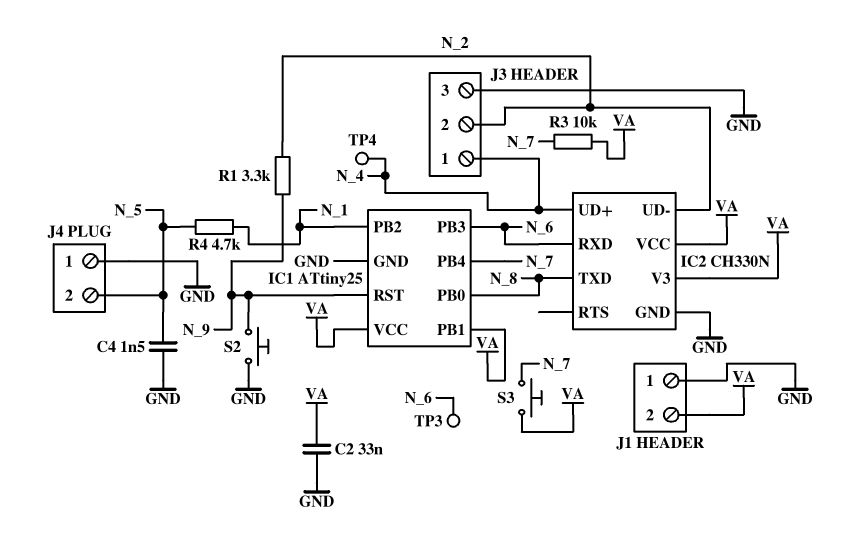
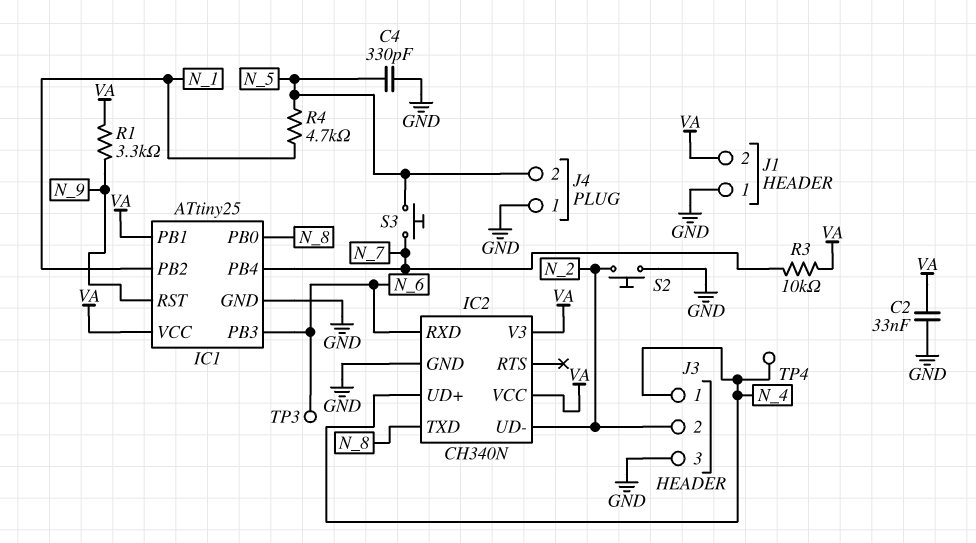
C4: 1.5nF (GND, N_5) -> 330pF (GND, N_5)
IC2: CH330N -> CH340N
R1: 3.3k (N_2, N_9) -> 3.3k (N_9, VA)
S2: button (GND, N_9) -> button (GND, N_2)
S3: button (N_7, VA) -> button (N_5, N_7)

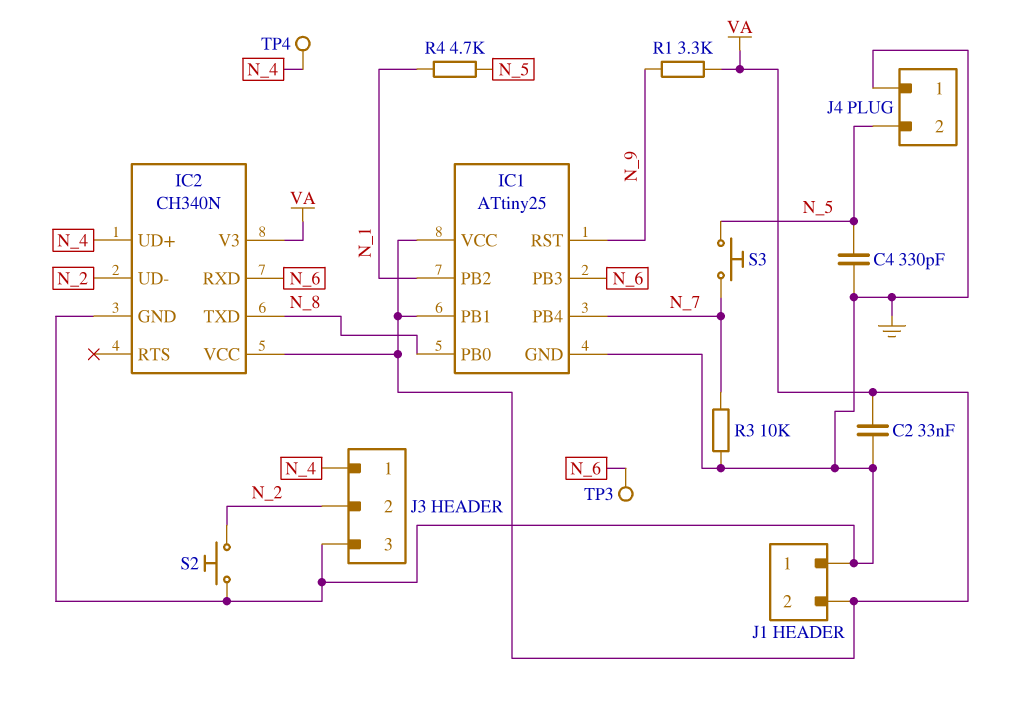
R3: 10k (N_7, VA) -> 10k (GND, N_7)

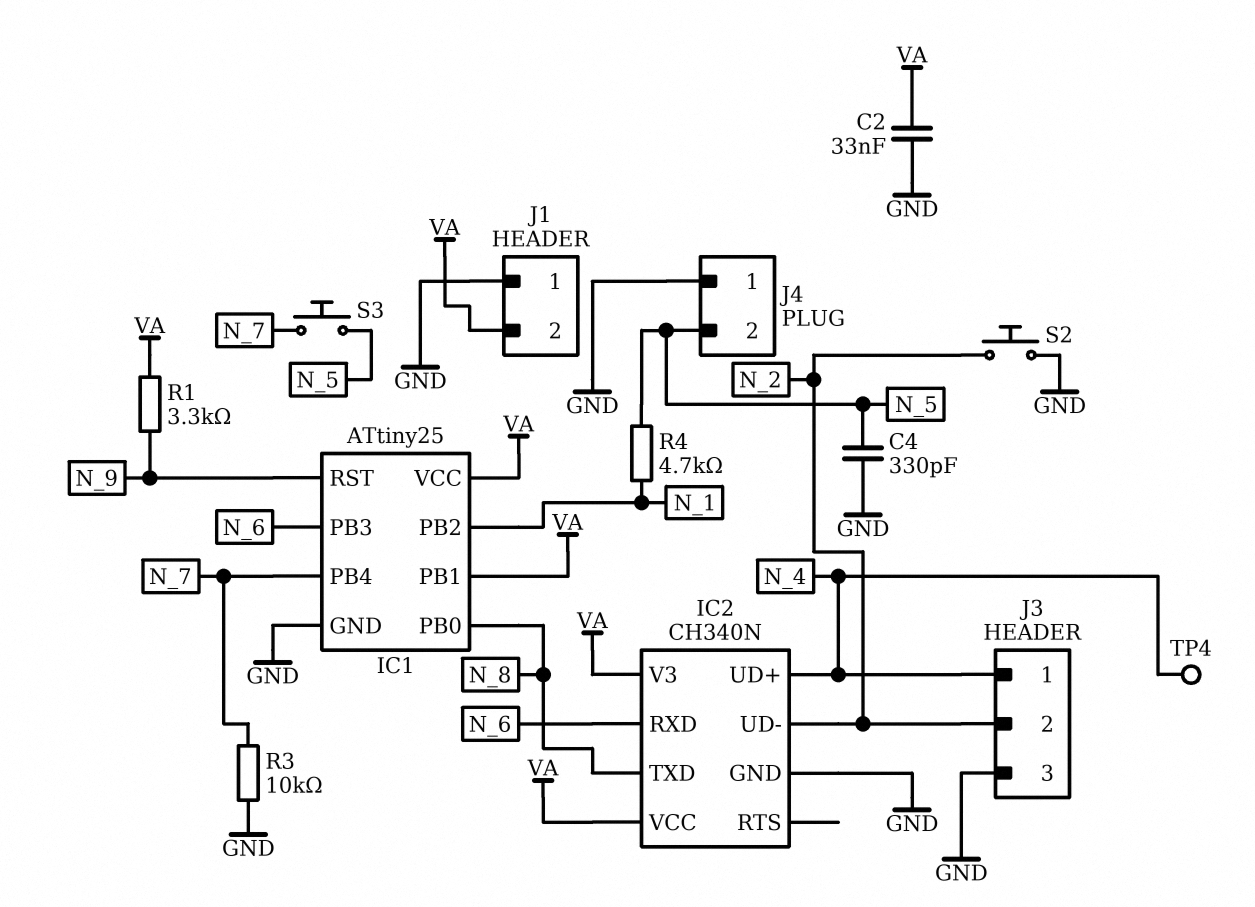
TP3: test point (N_6) -> none

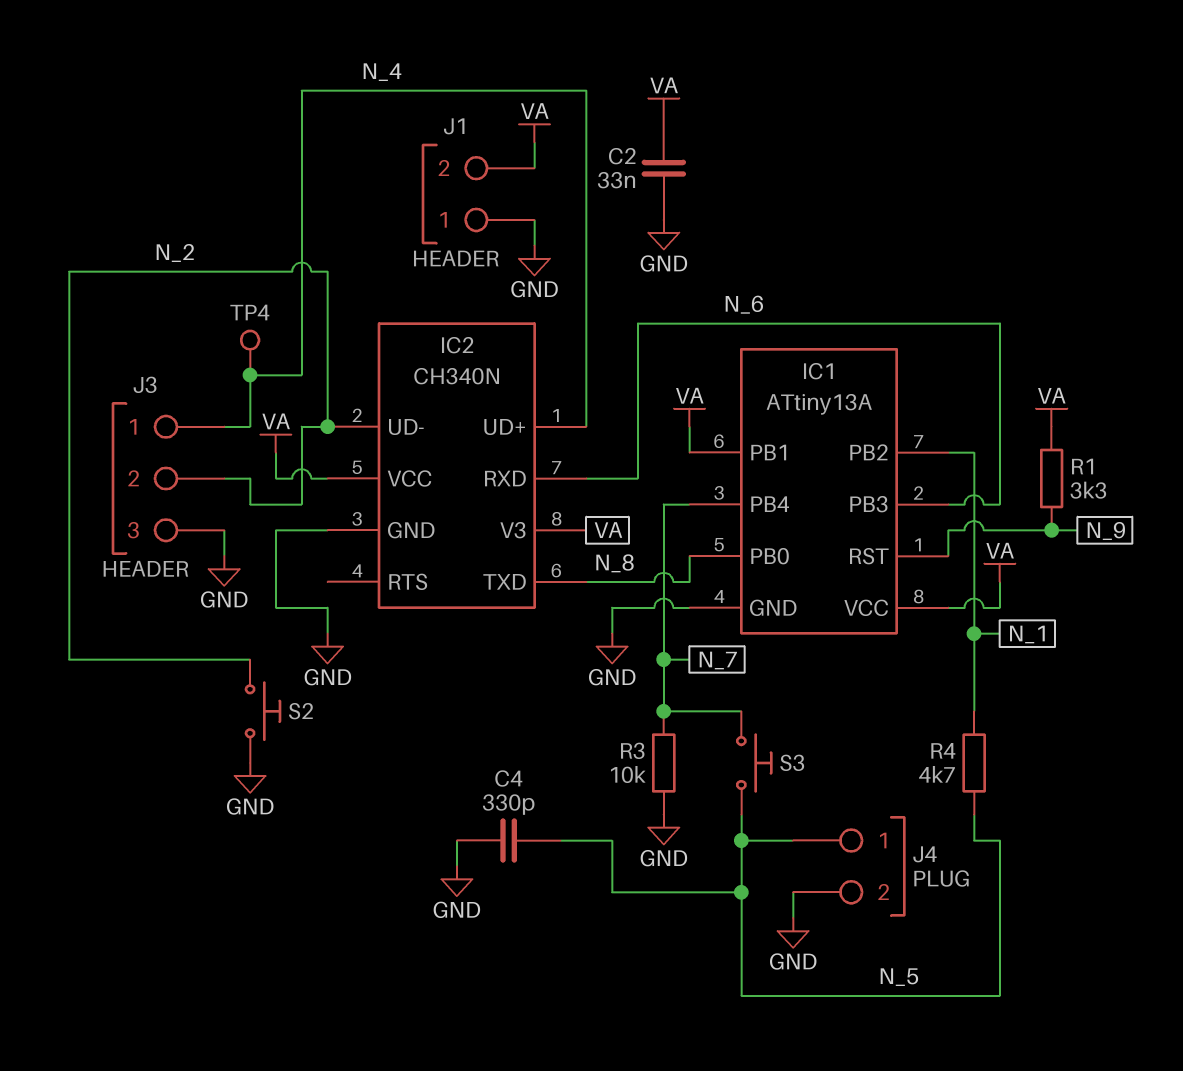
IC1: ATtiny25 -> ATtiny13A
J4 pin 1: GND -> N_5
J4 pin 2: N_5 -> GND

